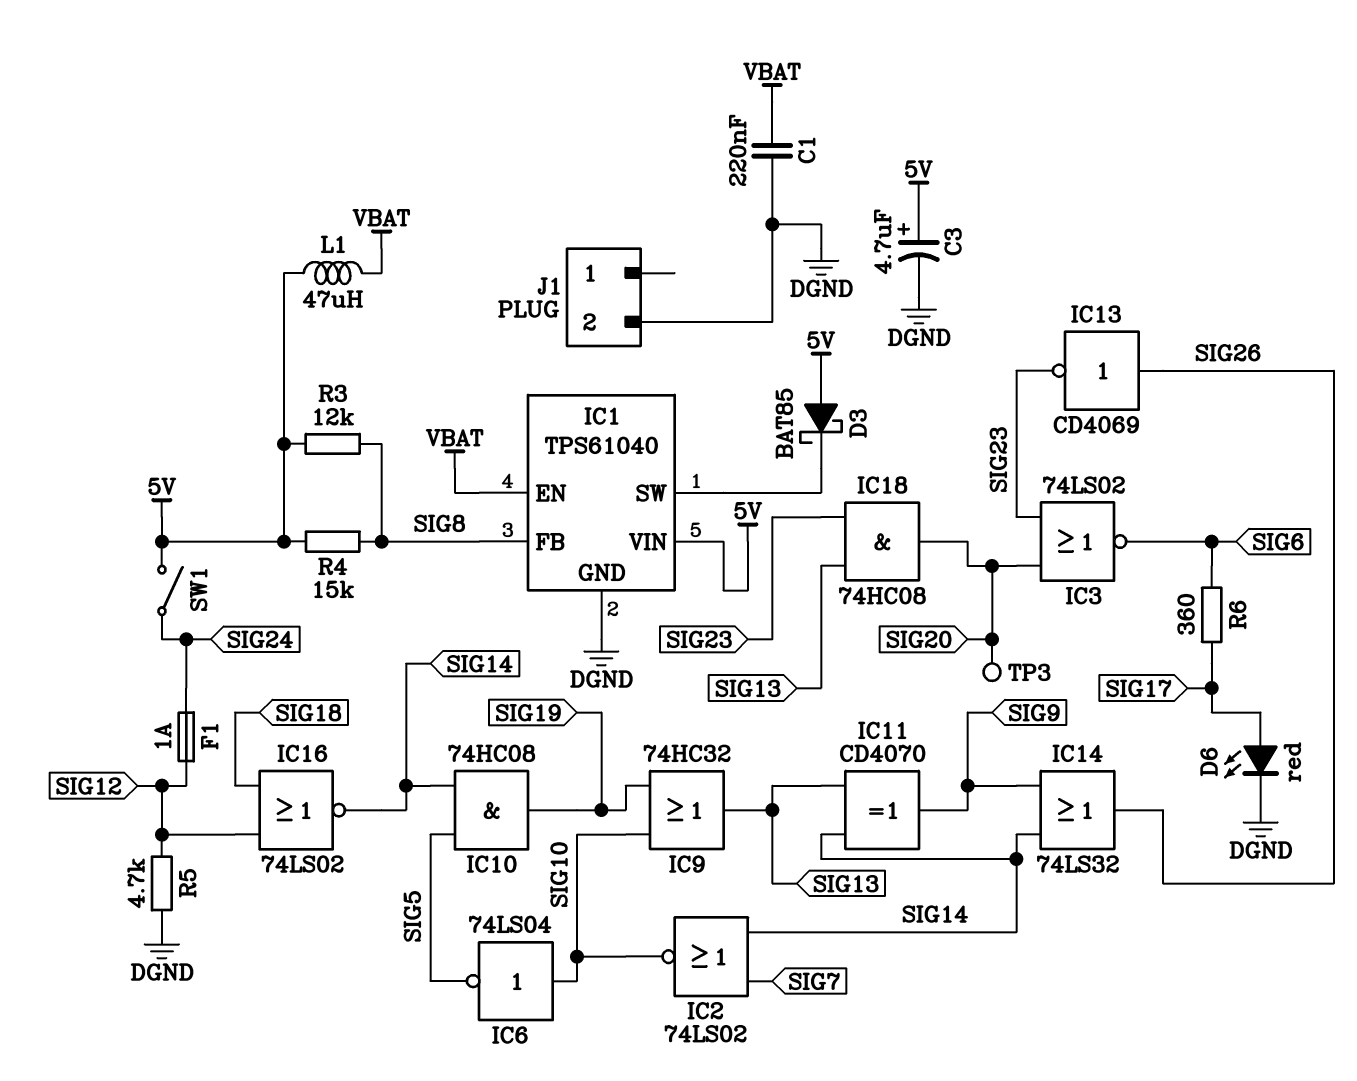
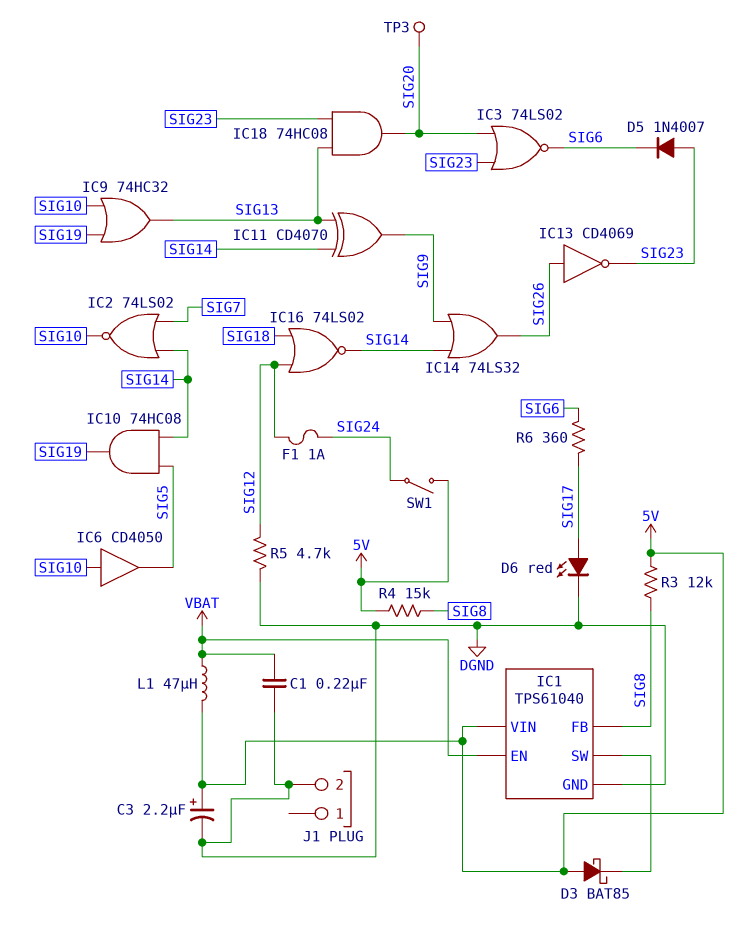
C3: 4.7uF (plus 5V, minus DGND) -> 2.2uF (plus 5V, minus DGND)
D5: none -> diode 1N4007 (A SIG23, K SIG6)
IC6: NOT 74LS04 (in SIG10, out SIG5) -> buffer CD4050 (in SIG10, out SIG5)

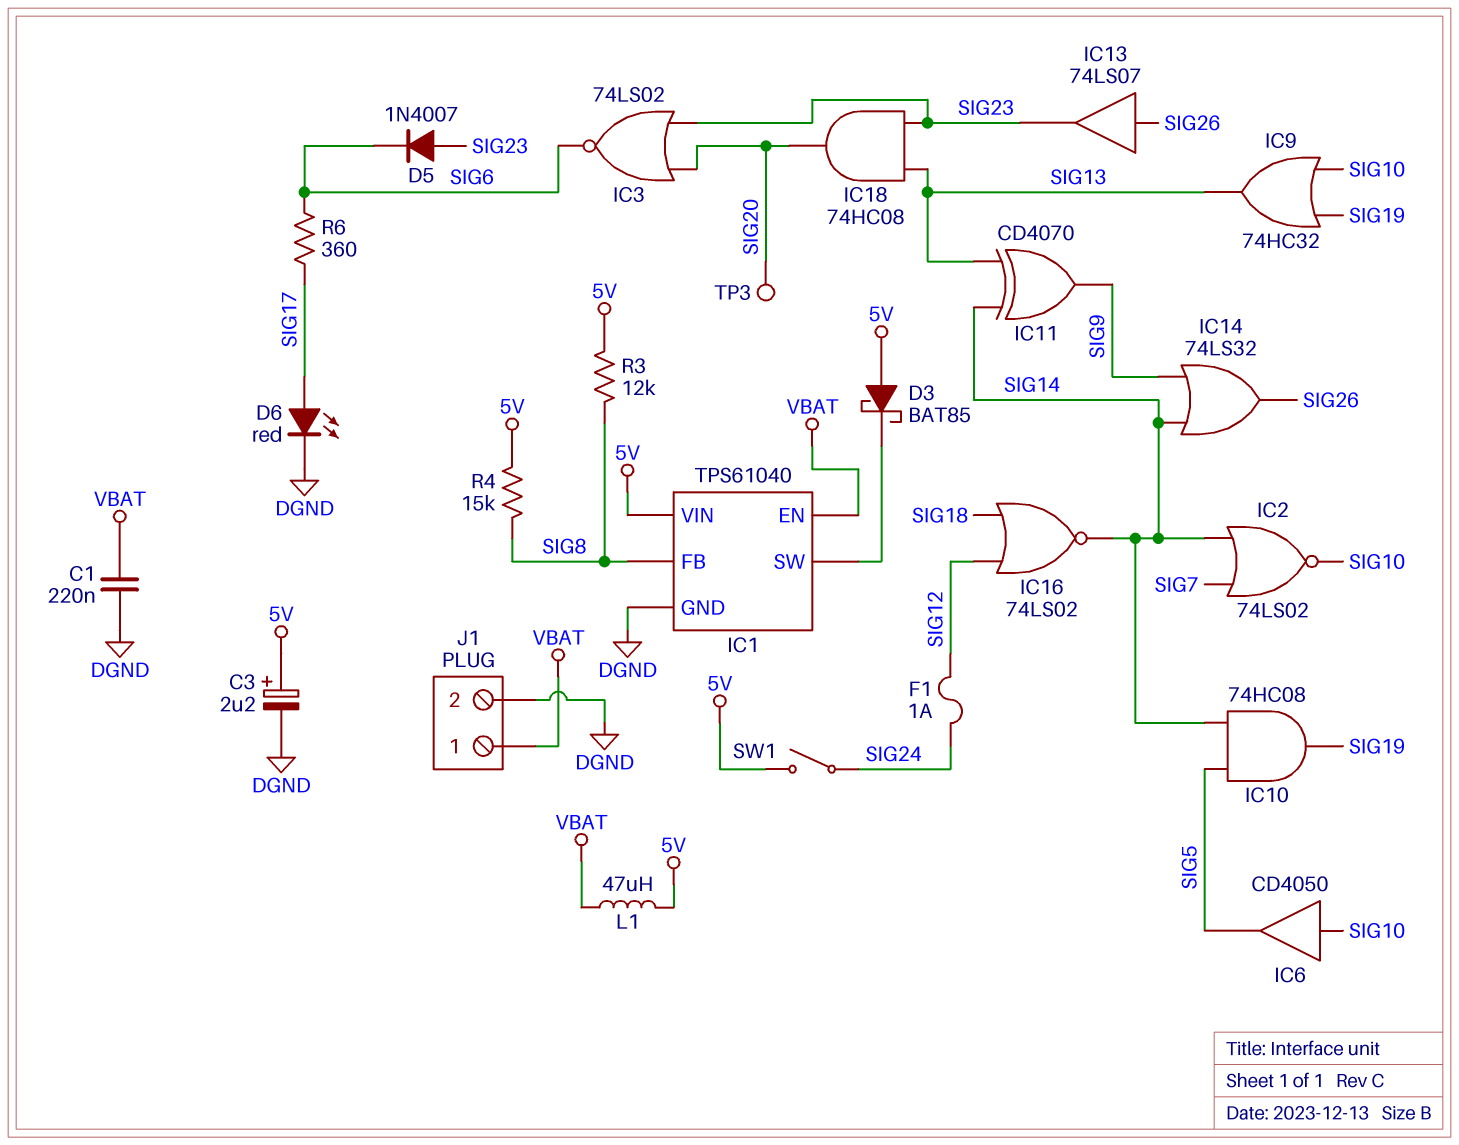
IC13: NOT CD4069 (in SIG26, out SIG23) -> buffer 74LS07 (in SIG26, out SIG23)
J1 pin 1: none -> VBAT
R5: 4.7k (DGND, SIG12) -> none

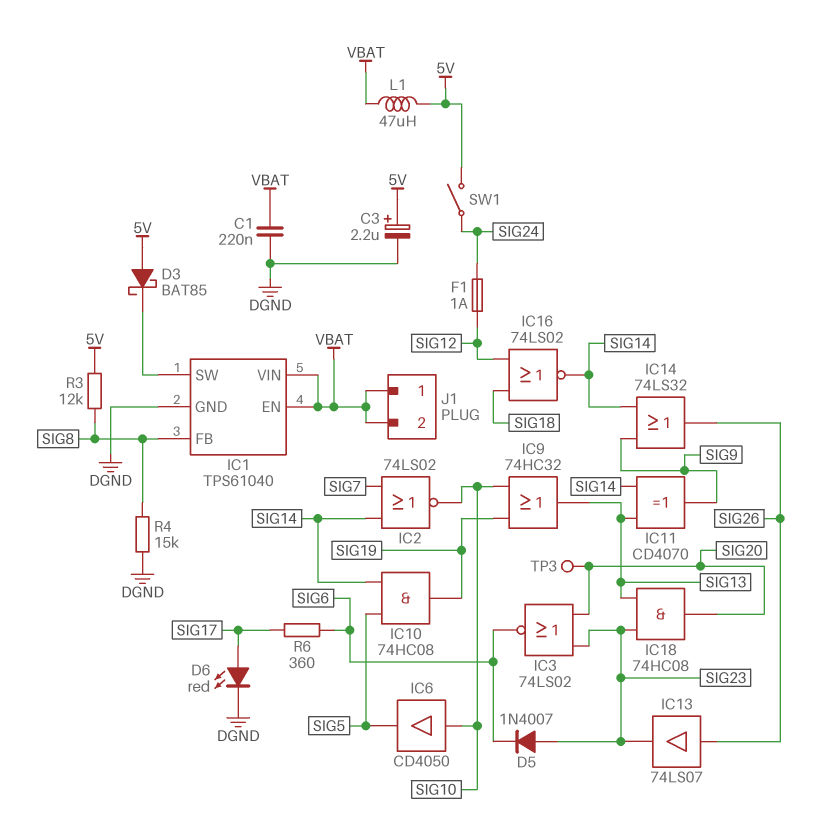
IC1 pin VIN: 5V -> VBAT
J1 pin 2: DGND -> VBAT
R4: 15k (5V, SIG8) -> 15k (DGND, SIG8)

